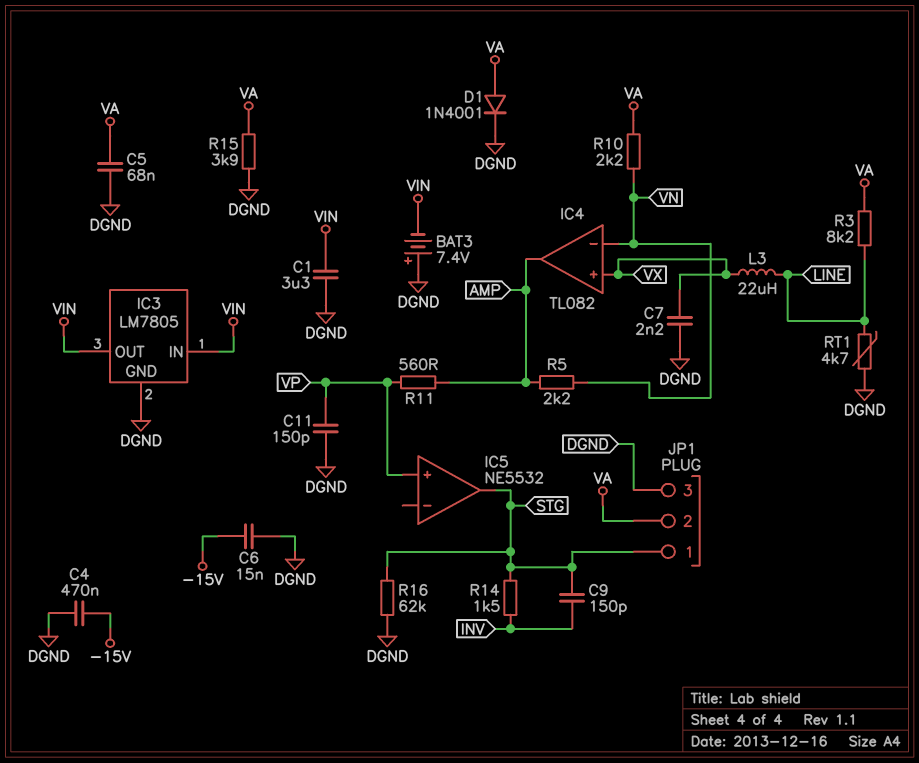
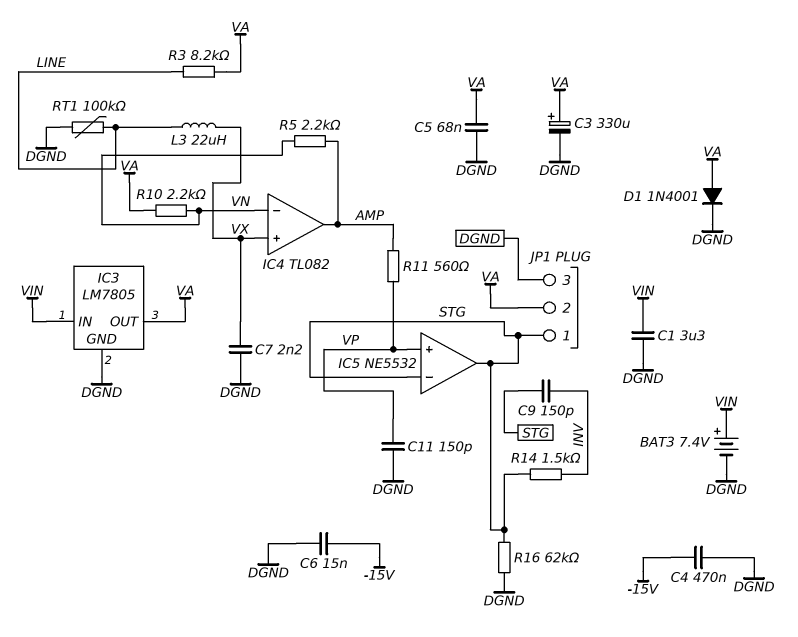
BAT3: 7.4V (plus DGND, minus VIN) -> 7.4V (plus VIN, minus DGND)
C3: none -> 330uF (plus VA, minus DGND)
IC3 pin OUT: VIN -> VA
IC5 pin in-: none -> STG
R15: 3.9k (DGND, VA) -> none
RT1: 4.7k (DGND, LINE) -> 100k (DGND, LINE)

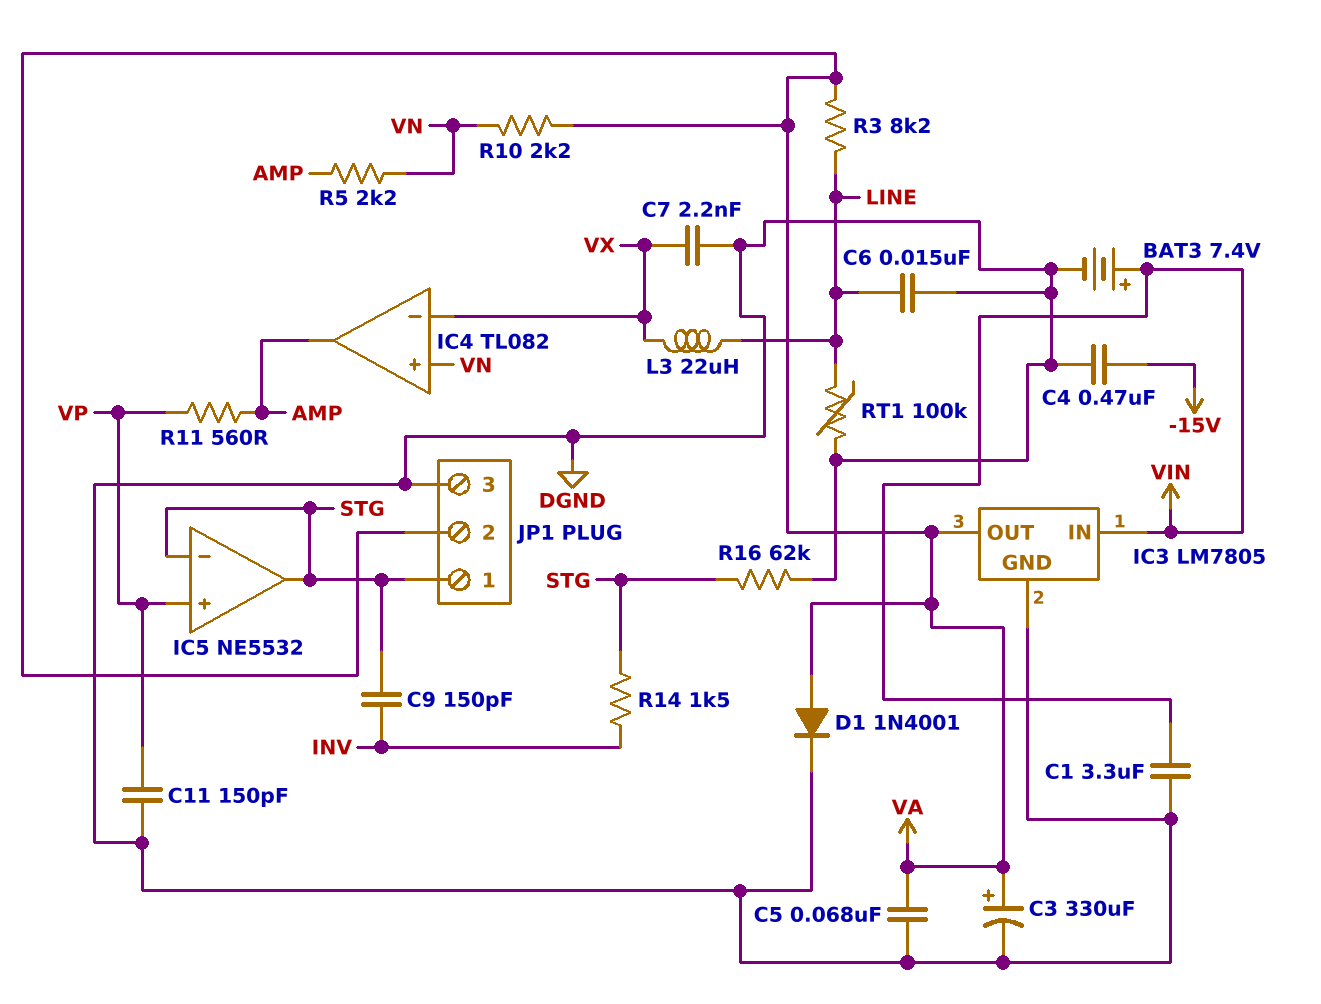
C6: 15nF (-15V, DGND) -> 15nF (DGND, LINE)
IC4 pin in+: VX -> VN
IC4 pin in-: VN -> VX

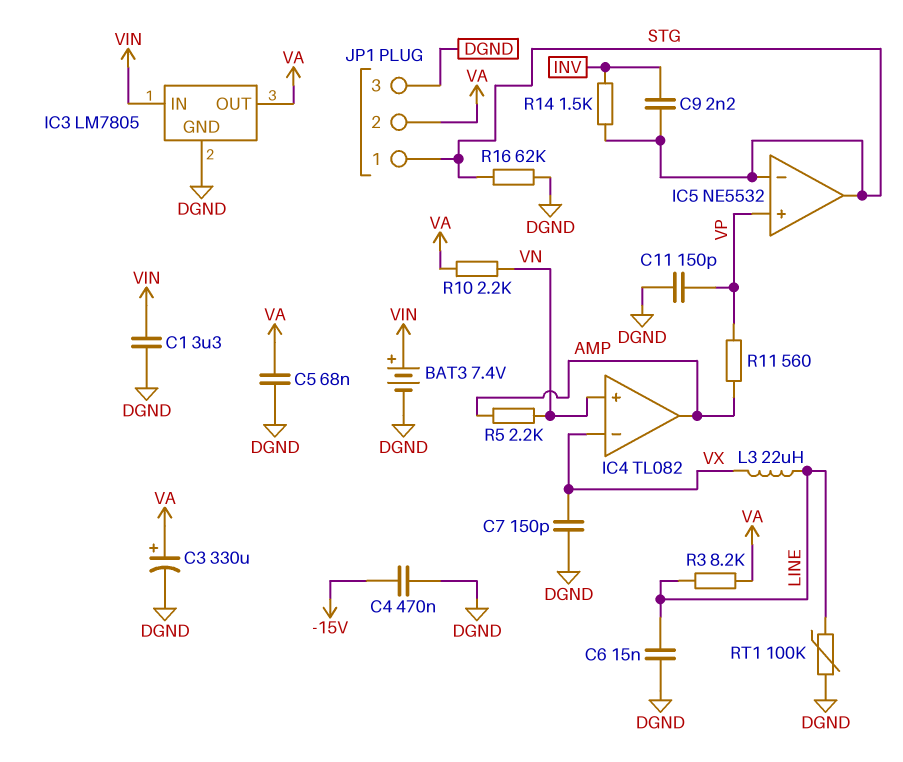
C7: 2.2nF (DGND, VX) -> 150pF (DGND, VX)
C9: 150pF (INV, STG) -> 2.2nF (INV, STG)
D1: diode 1N4001 (A VA, K DGND) -> none

